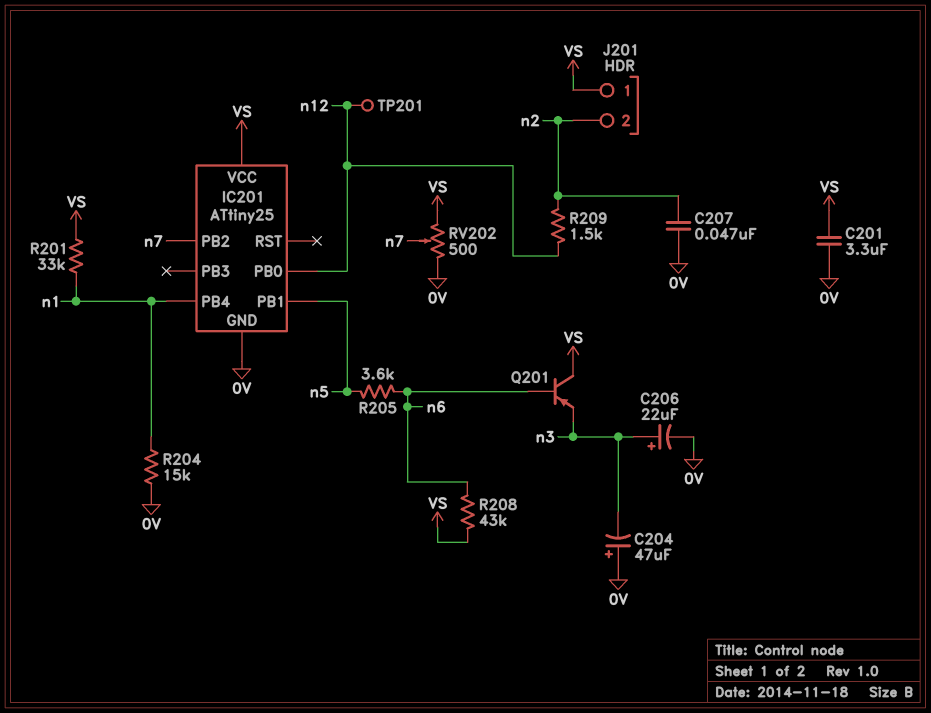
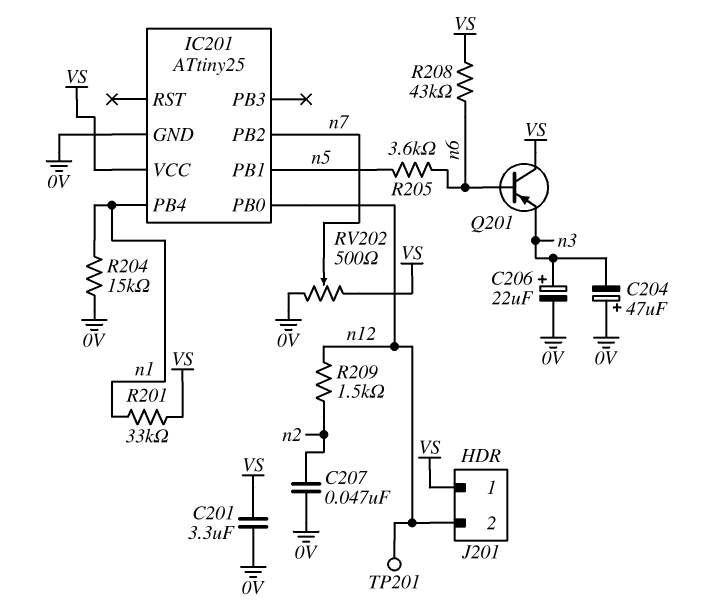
J201 pin 2: n2 -> n12

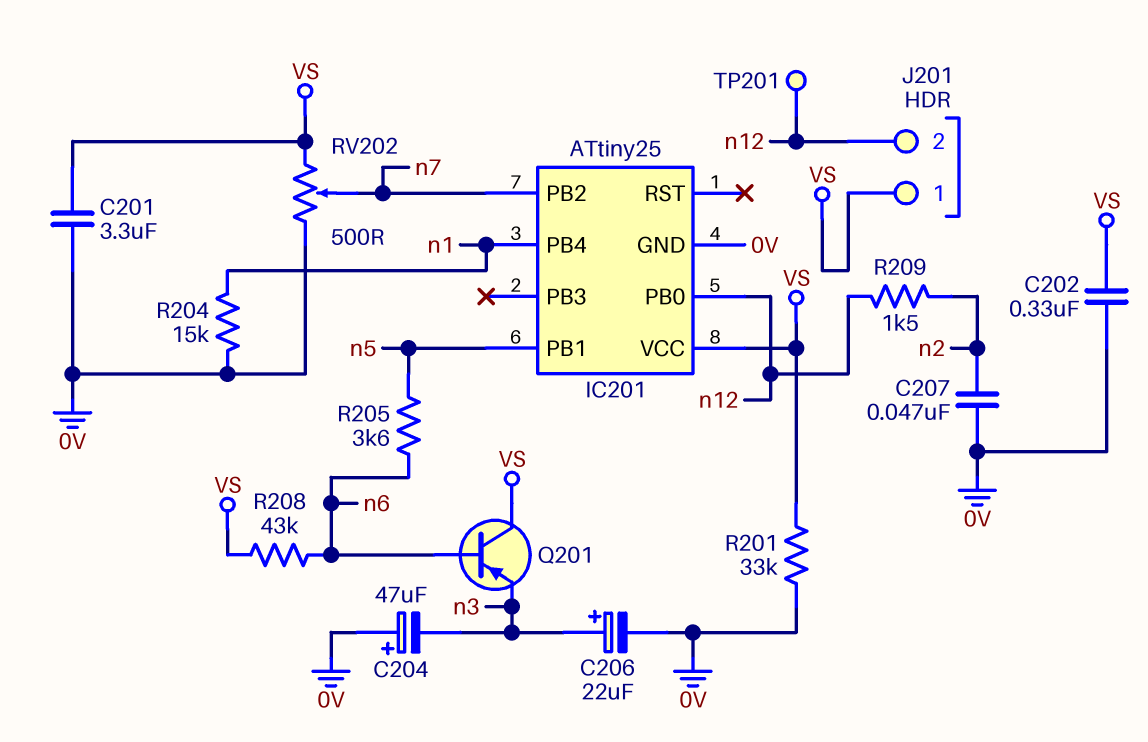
C202: none -> 330nF (0V, VS)
R201: 33k (VS, n1) -> 33k (0V, VS)

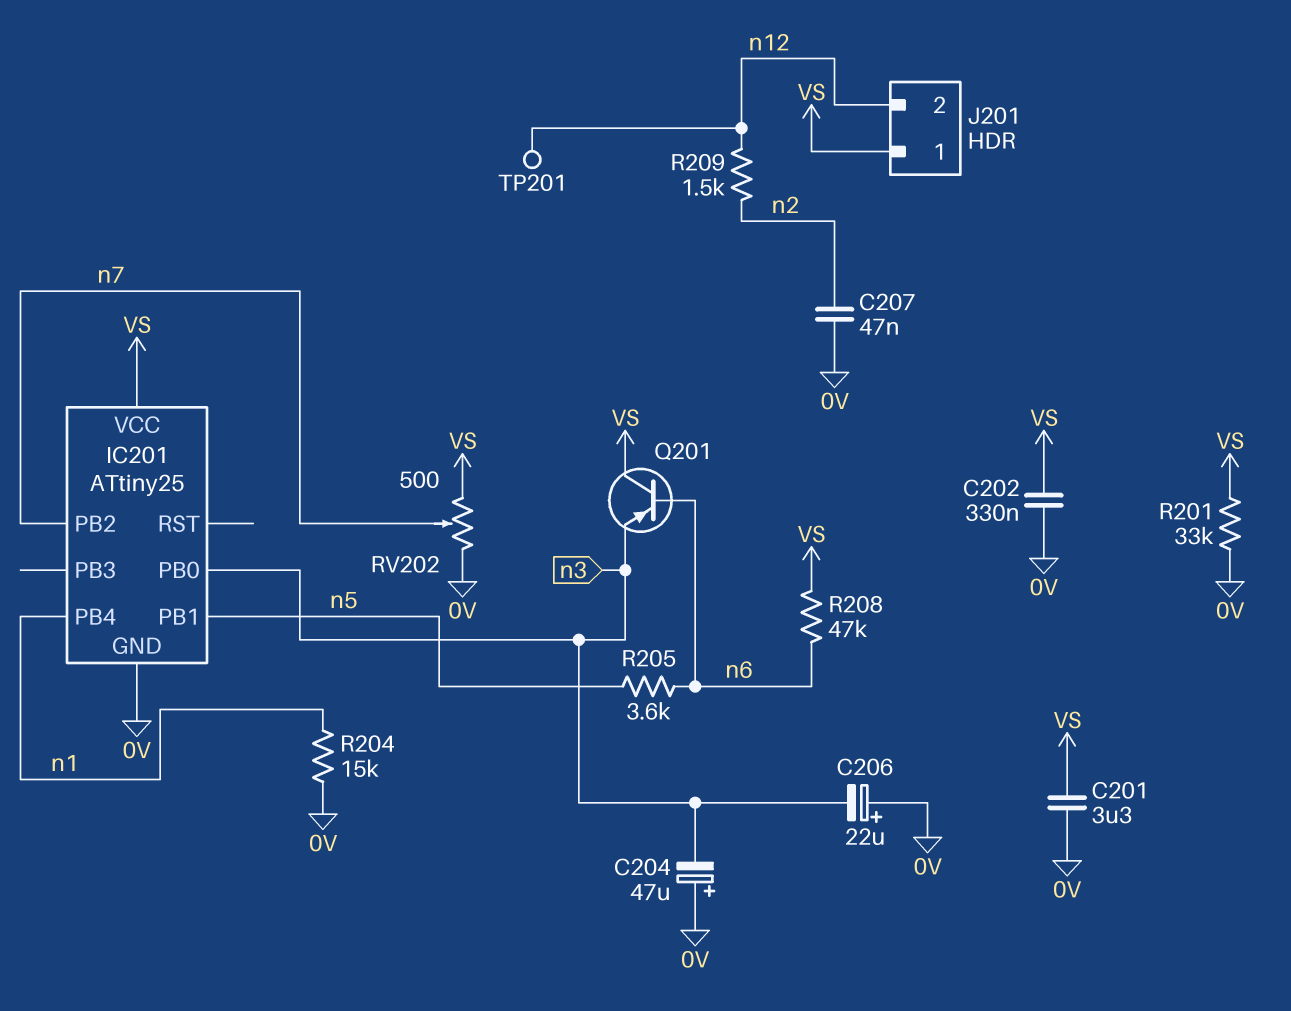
C206: 22uF (plus n3, minus 0V) -> 22uF (plus 0V, minus n3)
IC201 pin PB0: n12 -> n3
R208: 43k (VS, n6) -> 47k (VS, n6)

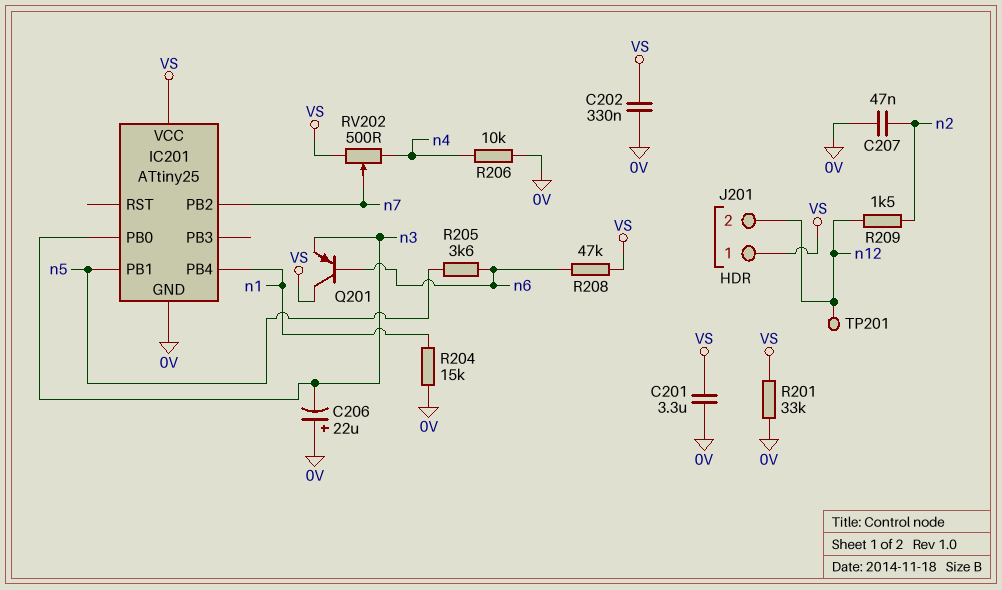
C204: 47uF (plus 0V, minus n3) -> none
R206: none -> 10k (0V, n4)
RV202: 500 (0V, VS, wiper n7) -> 500 (VS, n4, wiper n7)

